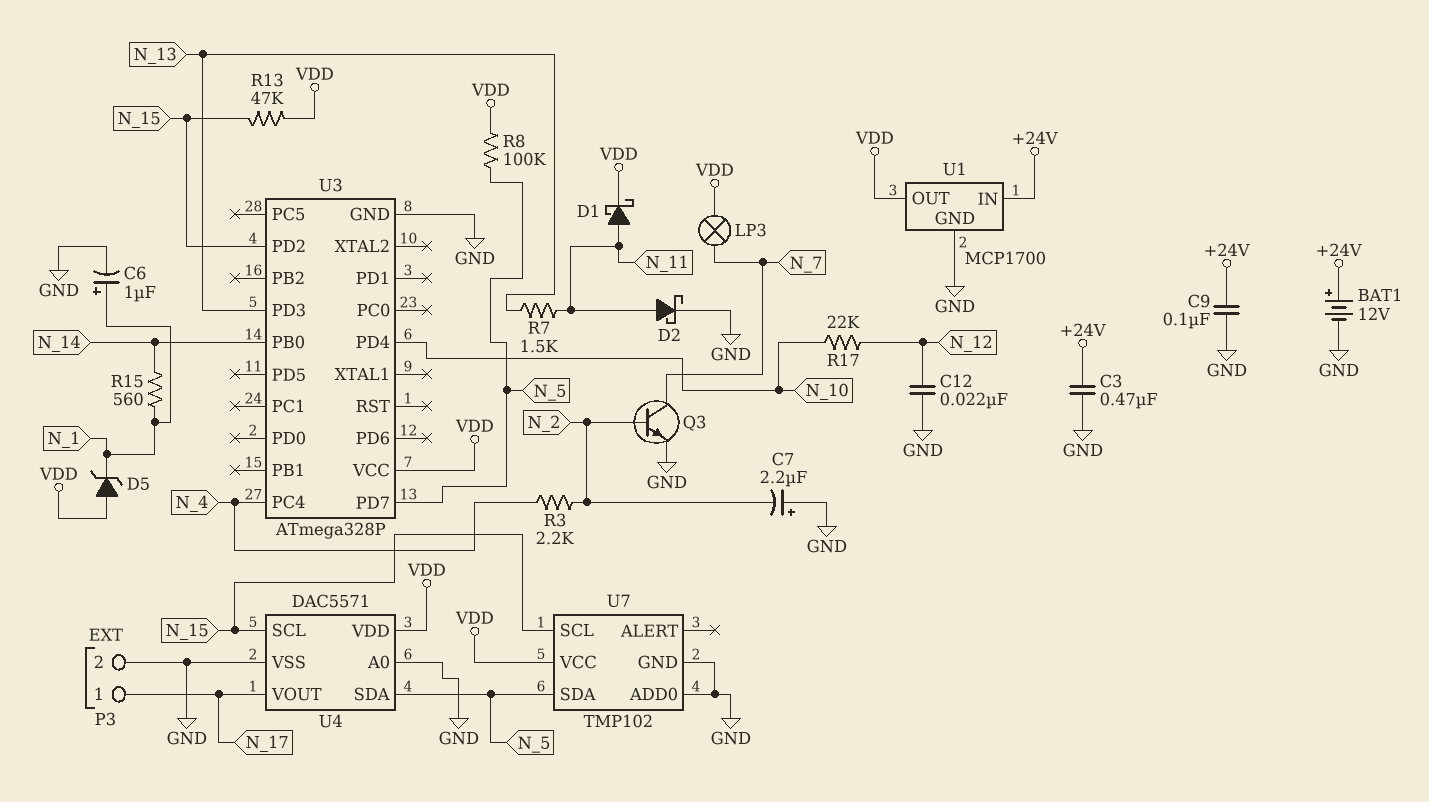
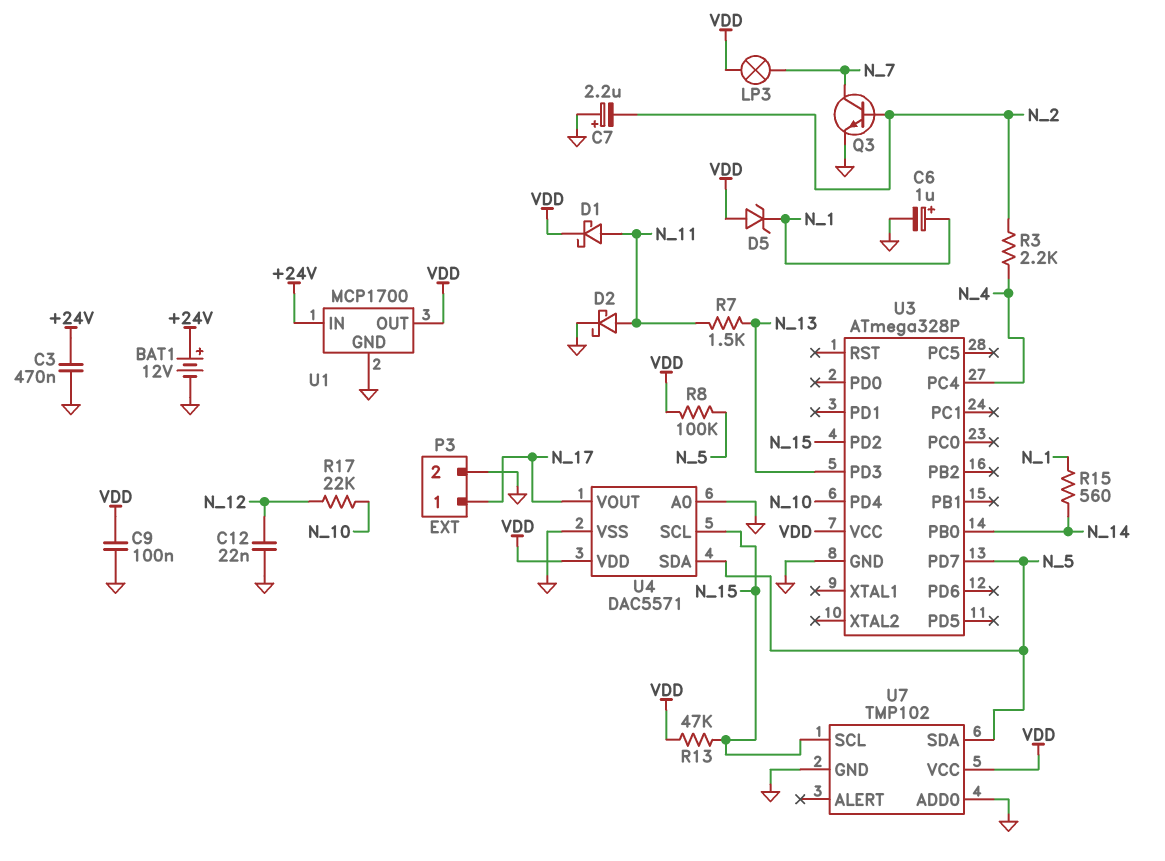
C9: 100nF (+24V, GND) -> 100nF (GND, VDD)

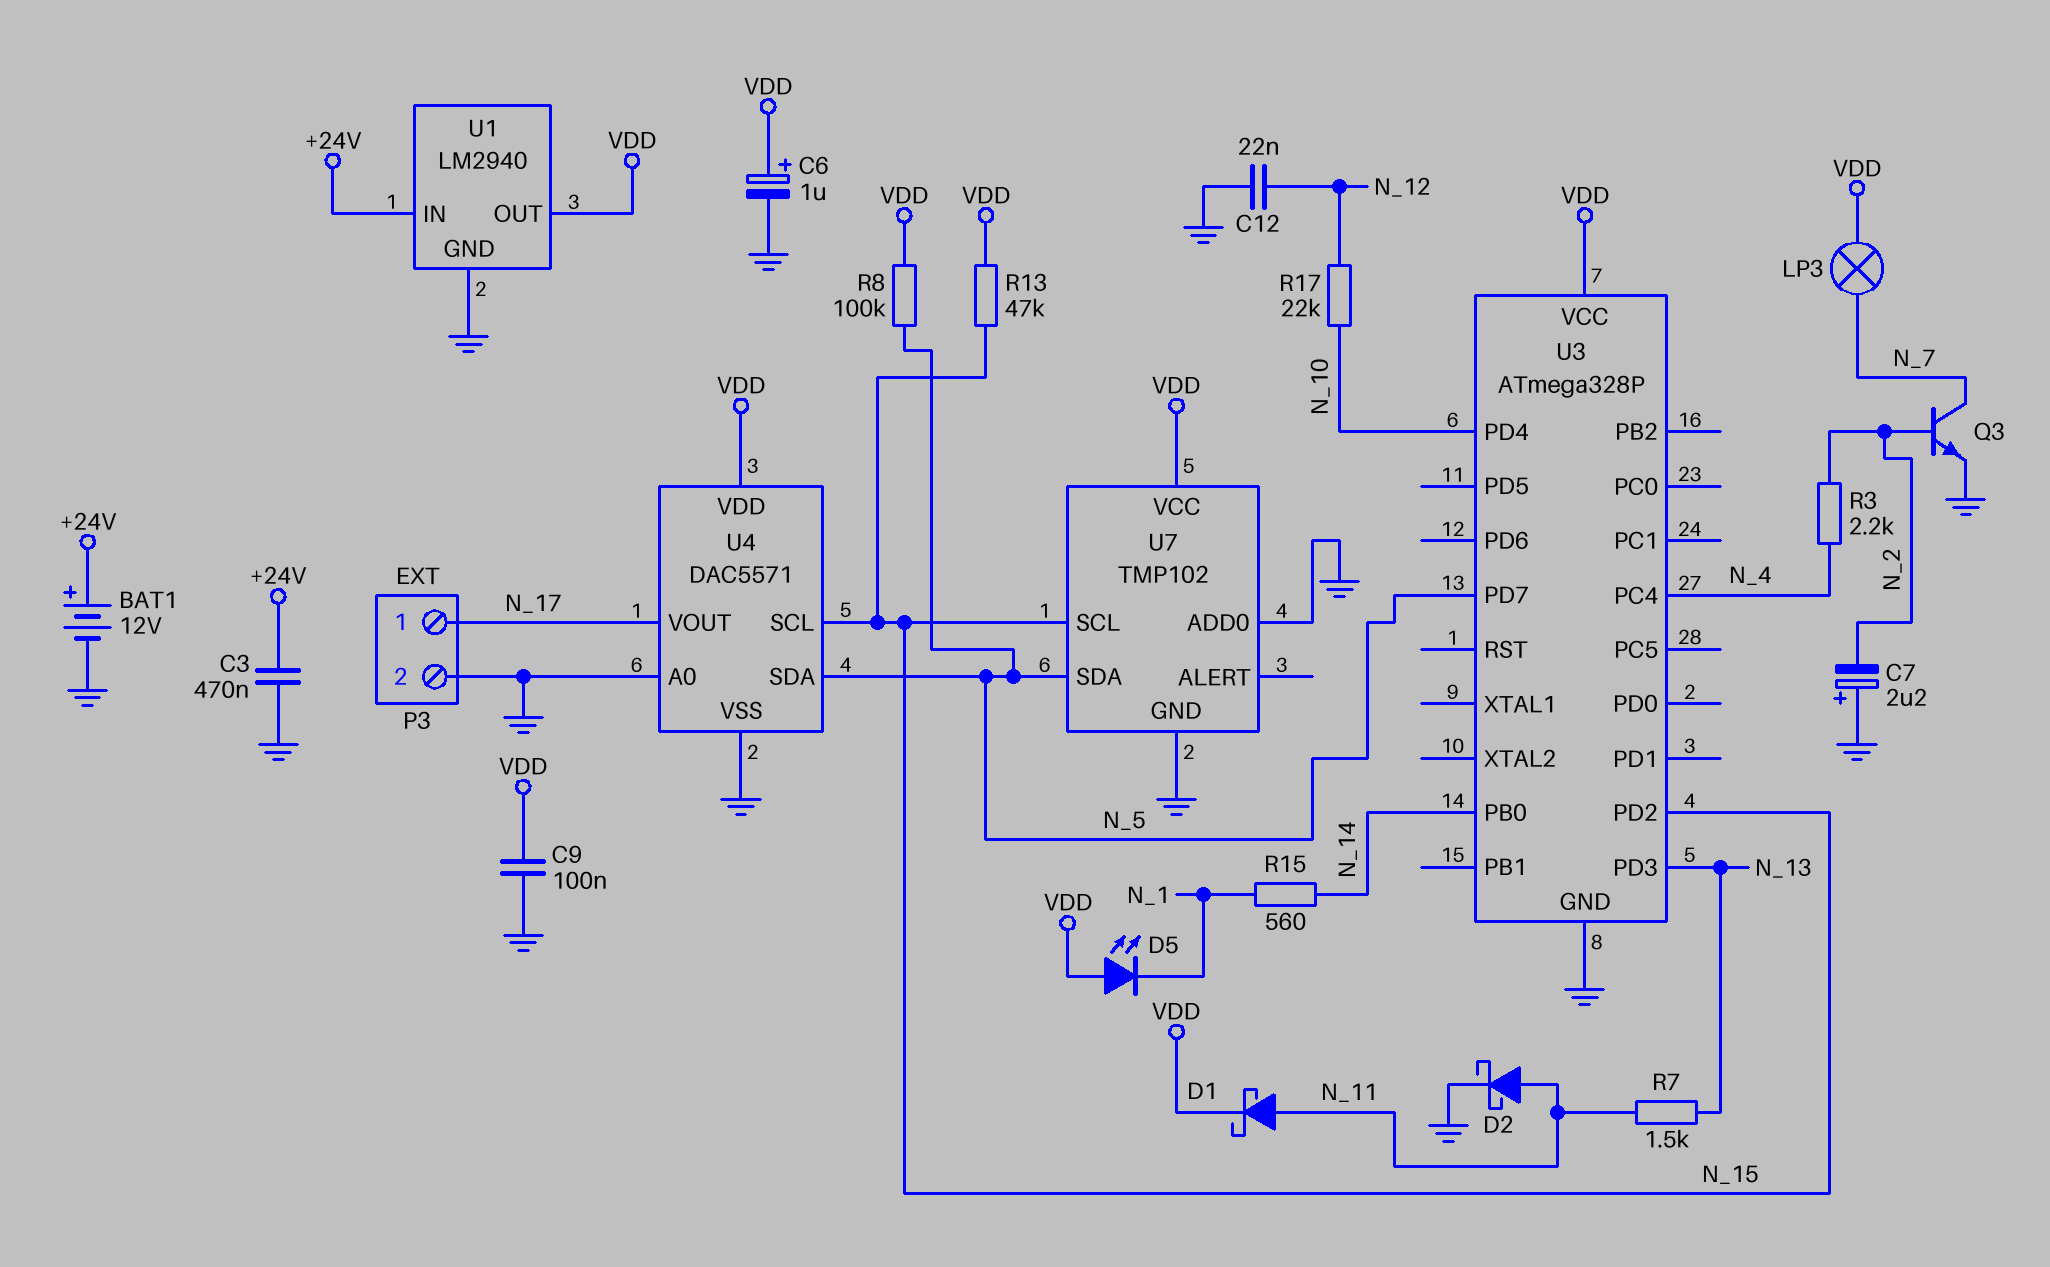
C6: 1uF (plus N_1, minus GND) -> 1uF (plus VDD, minus GND)
D5: zener (A VDD, K N_1) -> LED (A VDD, K N_1)
U1: MCP1700 -> LM2940

